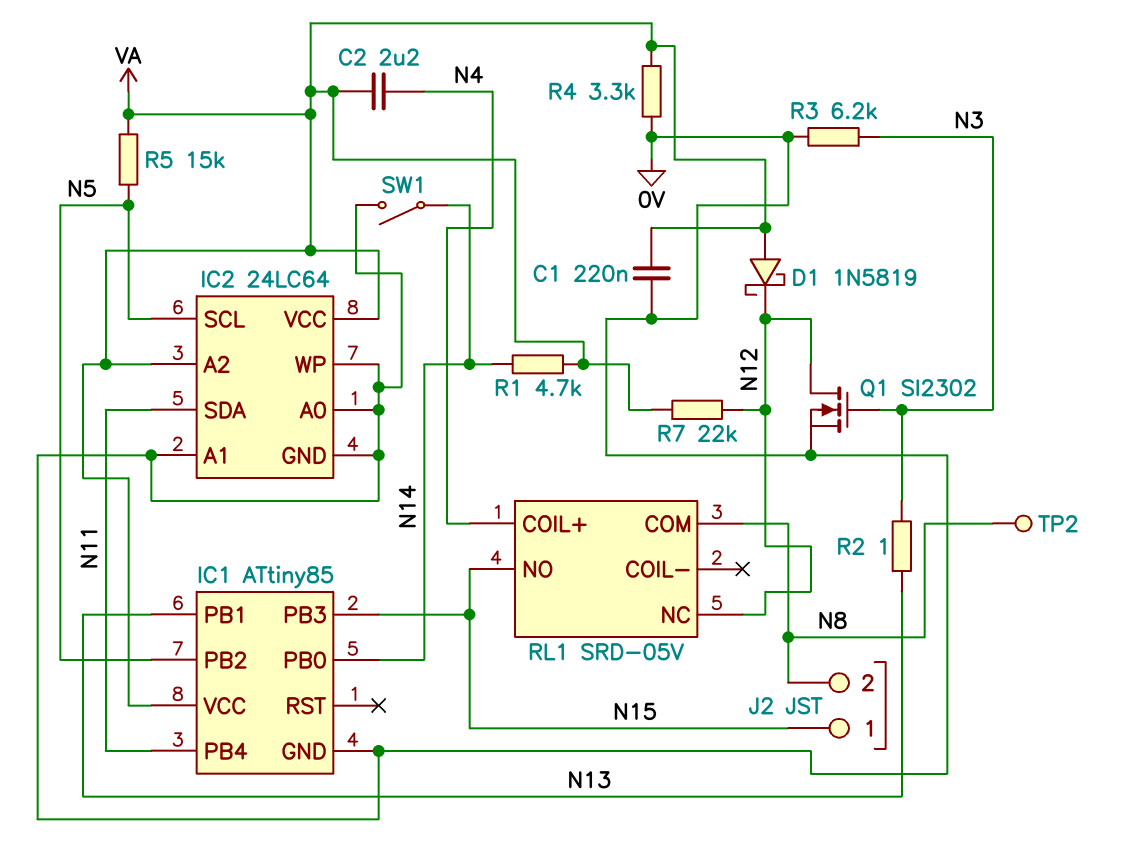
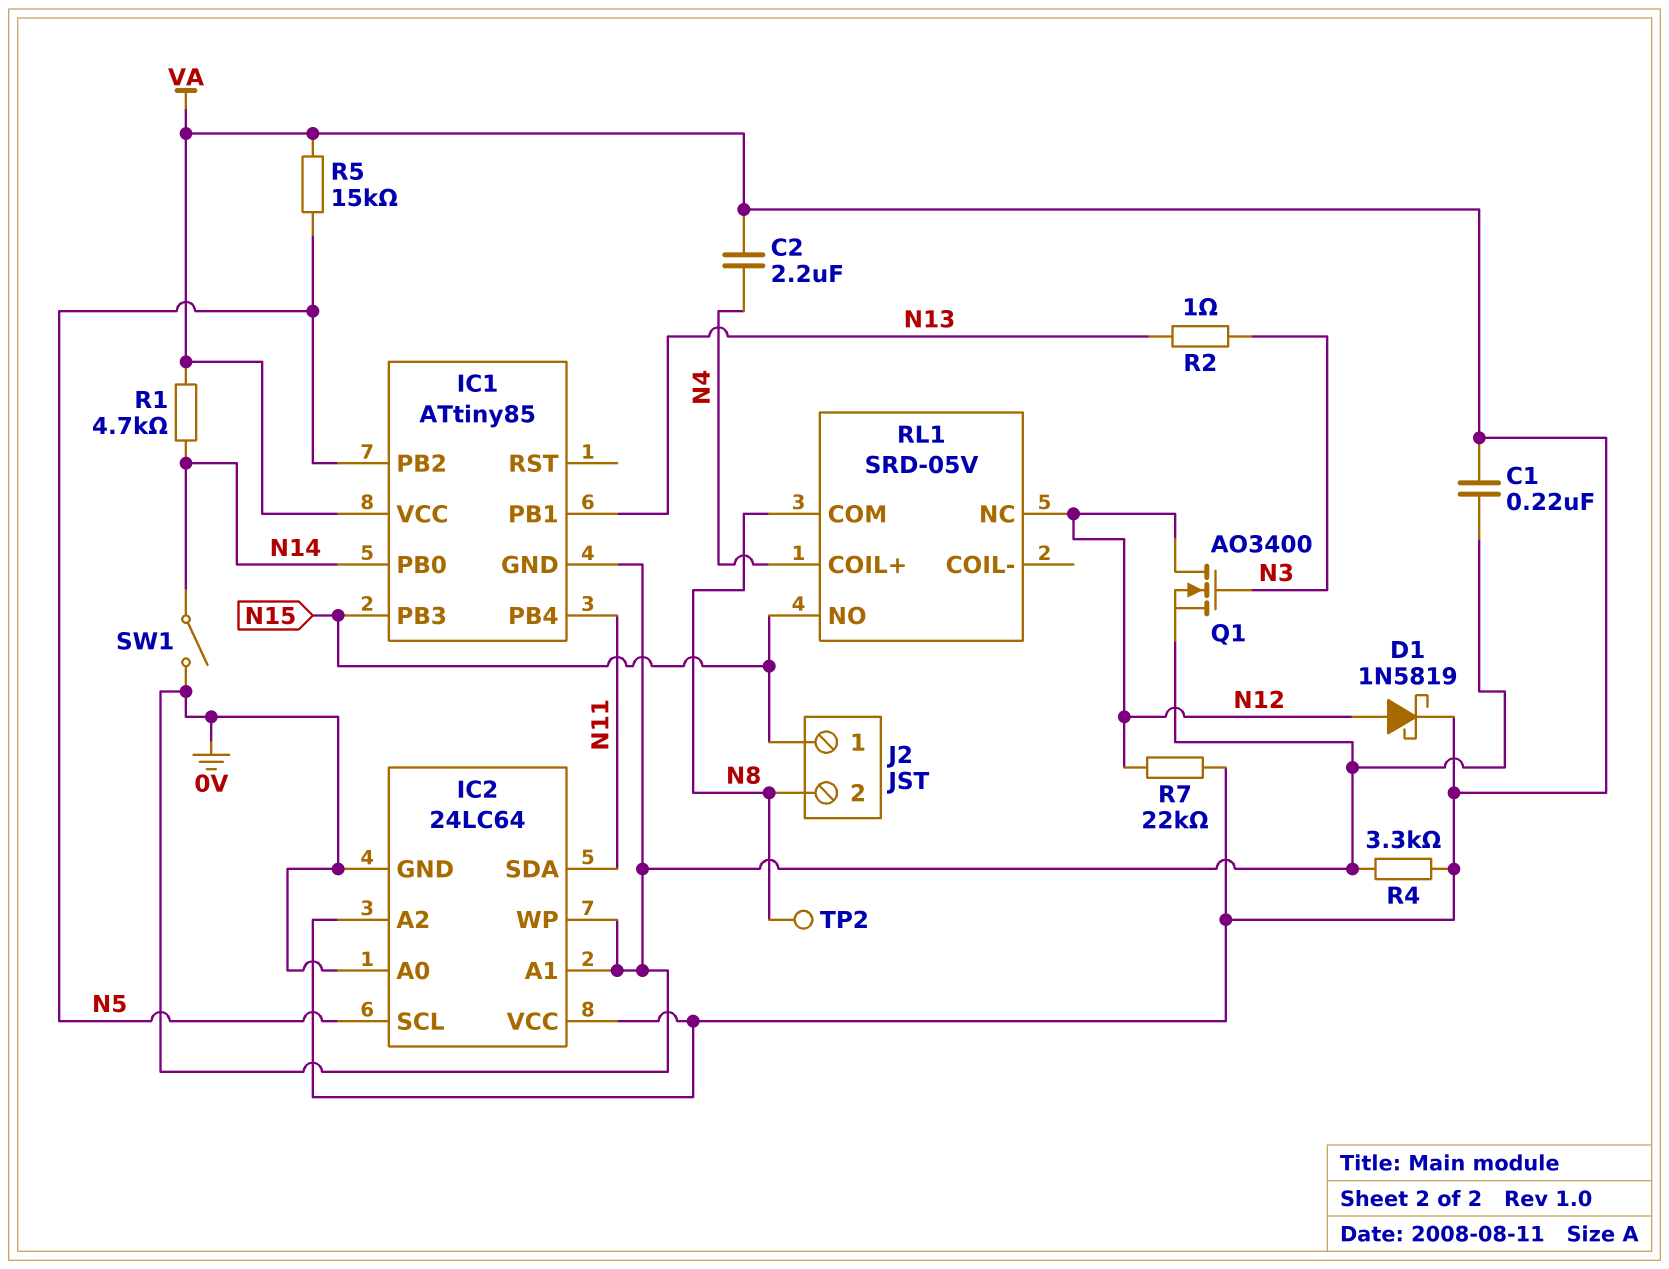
D1: schottky 1N5819 (A VA, K N12) -> schottky 1N5819 (A N12, K VA)
Q1: NMOS SI2302 (G N3, D N12, S 0V) -> NMOS AO3400 (G N3, D N12, S 0V)
R3: 6.2k (0V, N3) -> none

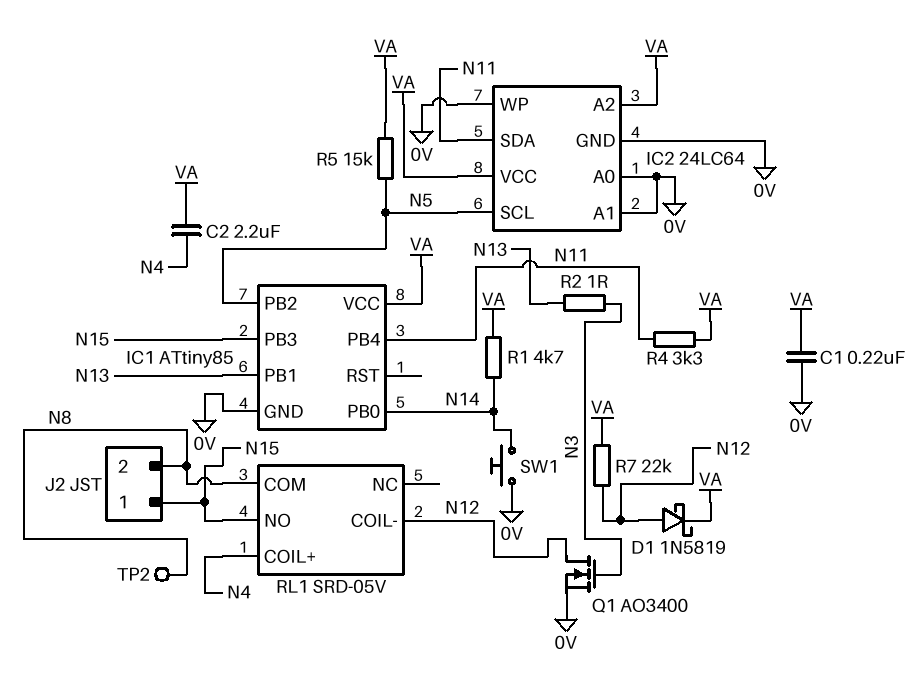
R4: 3.3k (0V, VA) -> 3.3k (N11, VA)
RL1 pin COIL-: none -> N12
RL1 pin NC: N12 -> none
SW1: switch (0V, N14) -> button (0V, N14)

